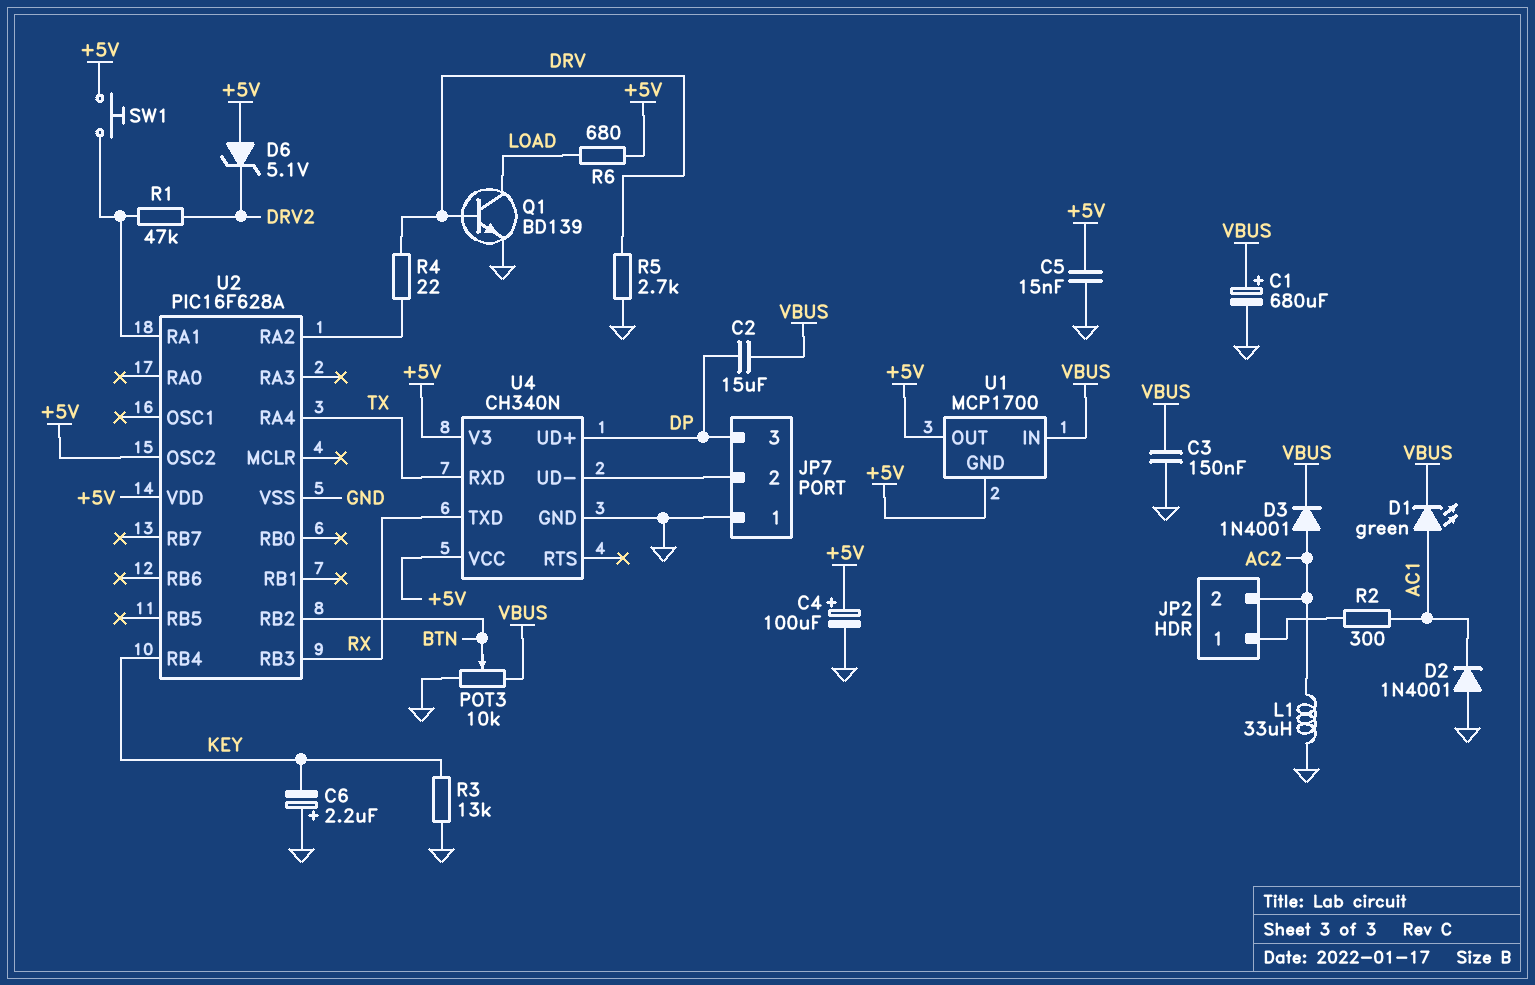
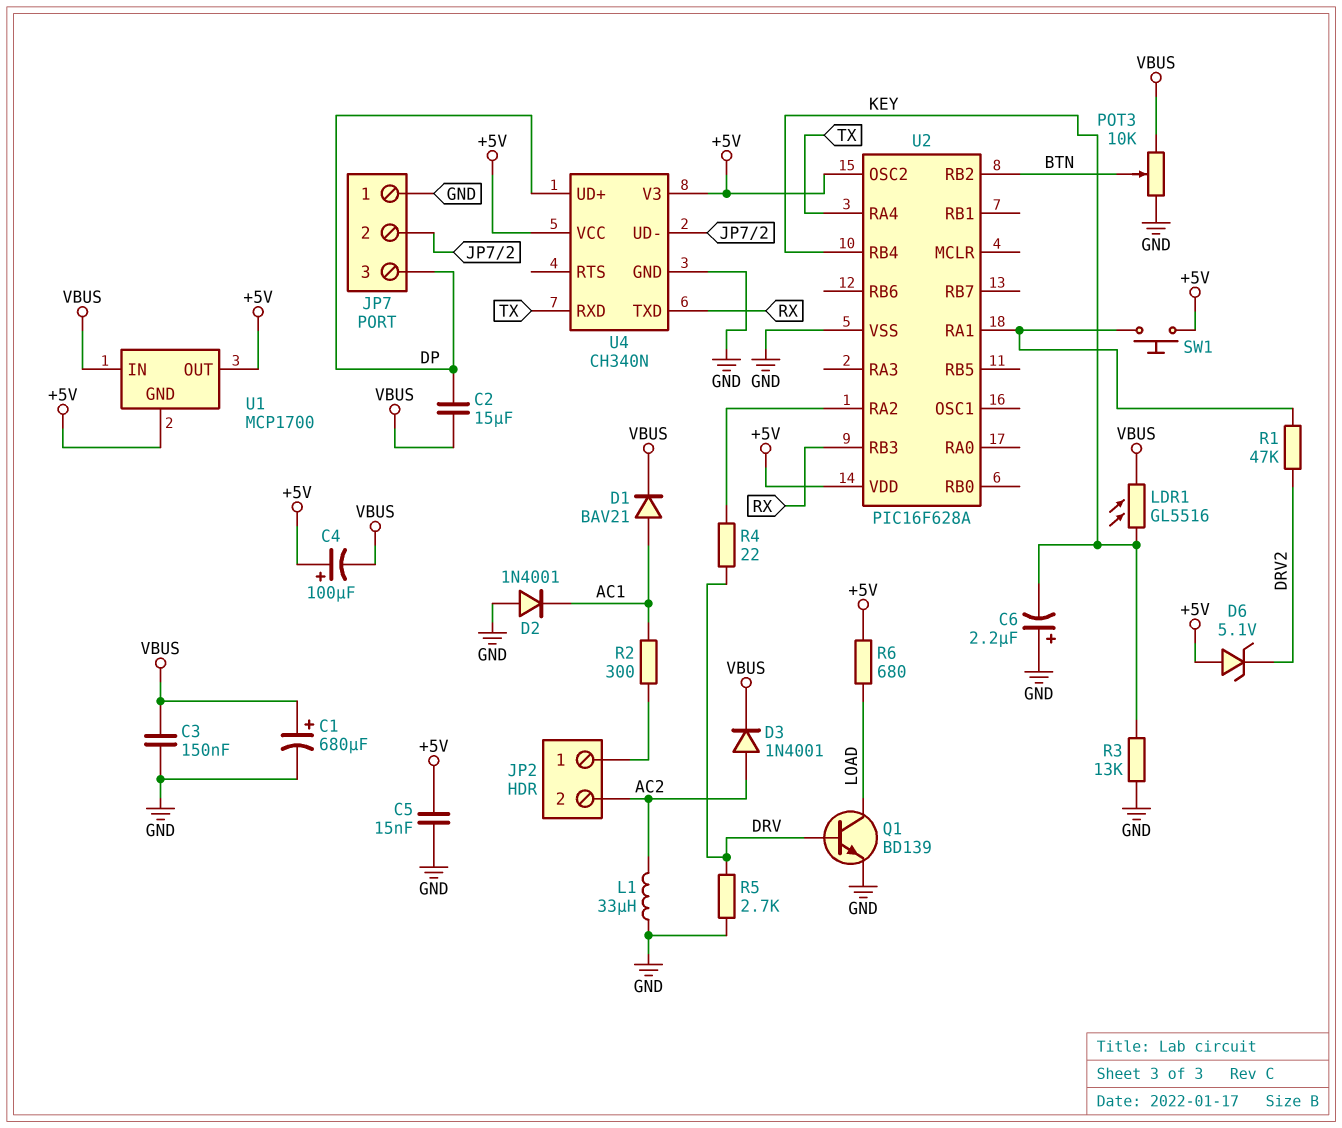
C4: 100uF (plus +5V, minus GND) -> 100uF (plus +5V, minus VBUS)
D1: LED green (A AC1, K VBUS) -> diode BAV21 (A AC1, K VBUS)
LDR1: none -> GL5516 (KEY, VBUS)

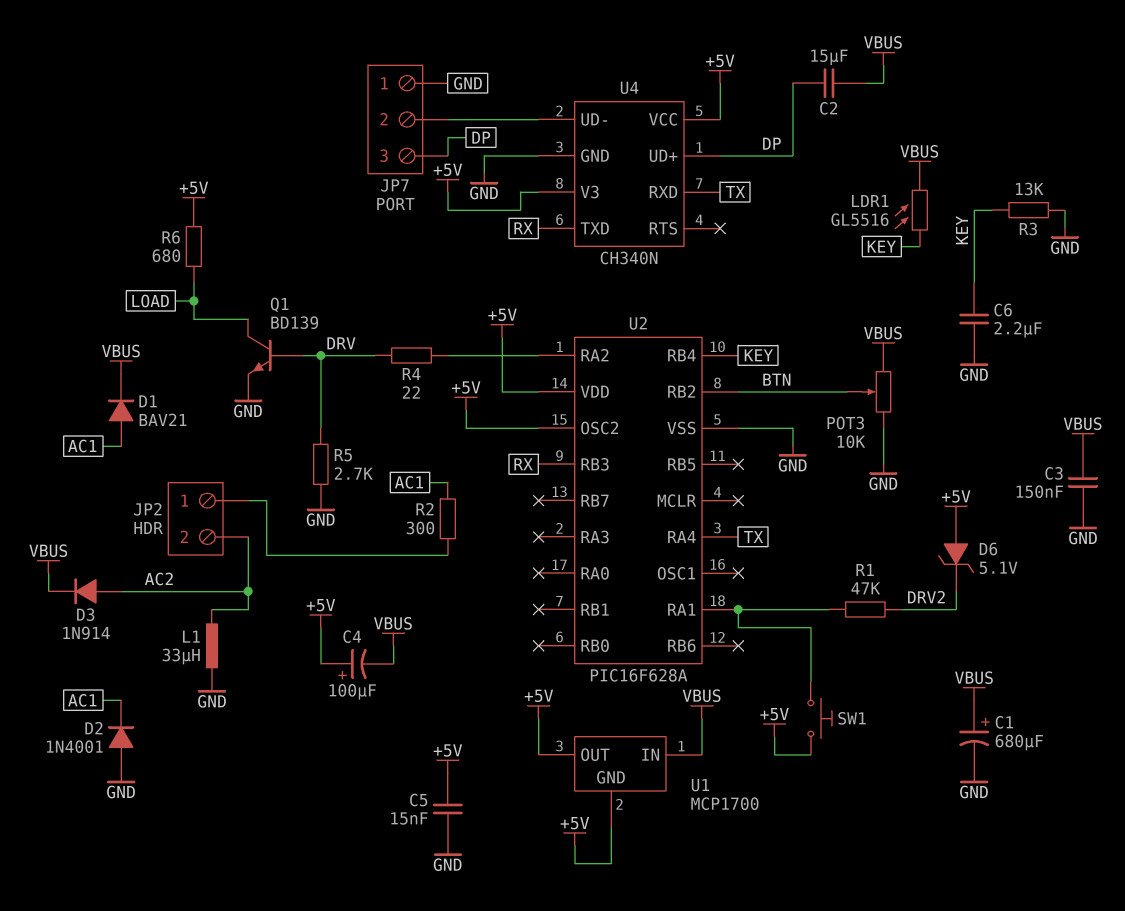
C6: 2.2uF (plus GND, minus KEY) -> 2.2uF (GND, KEY)
D3: diode 1N4001 (A AC2, K VBUS) -> diode 1N914 (A AC2, K VBUS)

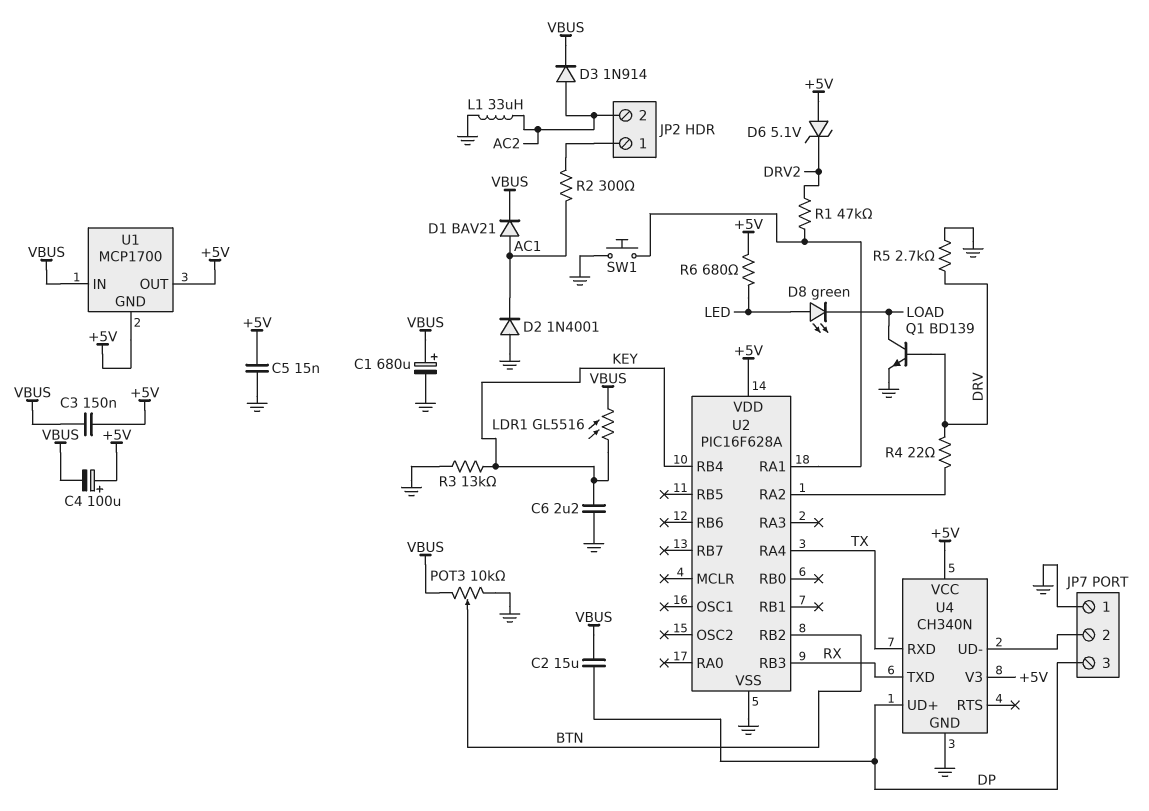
C3: 150nF (GND, VBUS) -> 150nF (+5V, VBUS)
D8: none -> LED green (A LED, K LOAD)
R6: 680 (+5V, LOAD) -> 680 (+5V, LED)
SW1: button (+5V, U2/RA1) -> button (GND, U2/RA1)
U2 pin OSC2: +5V -> none

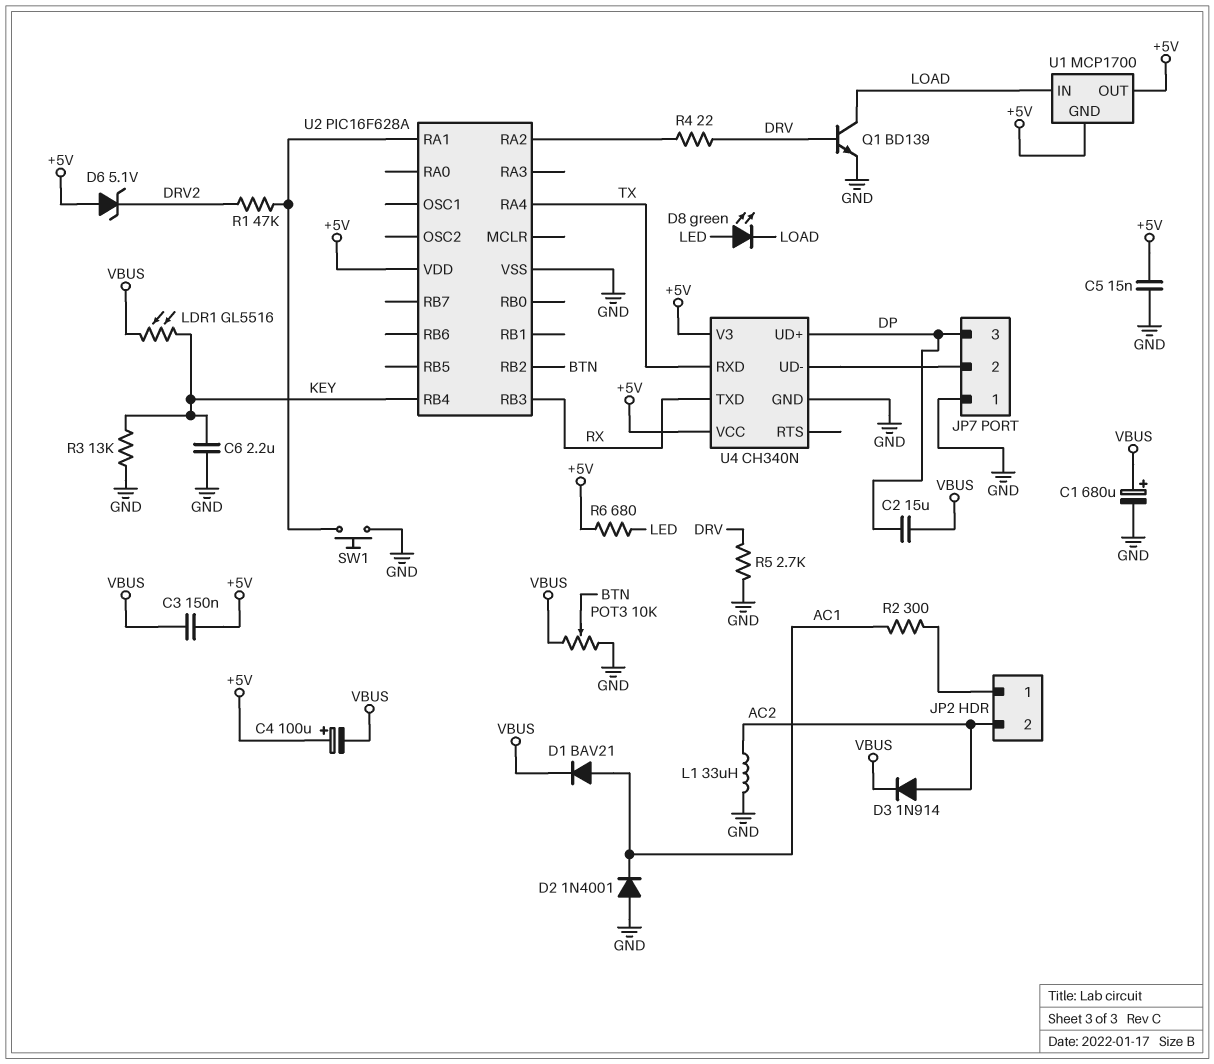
U1 pin IN: VBUS -> LOAD

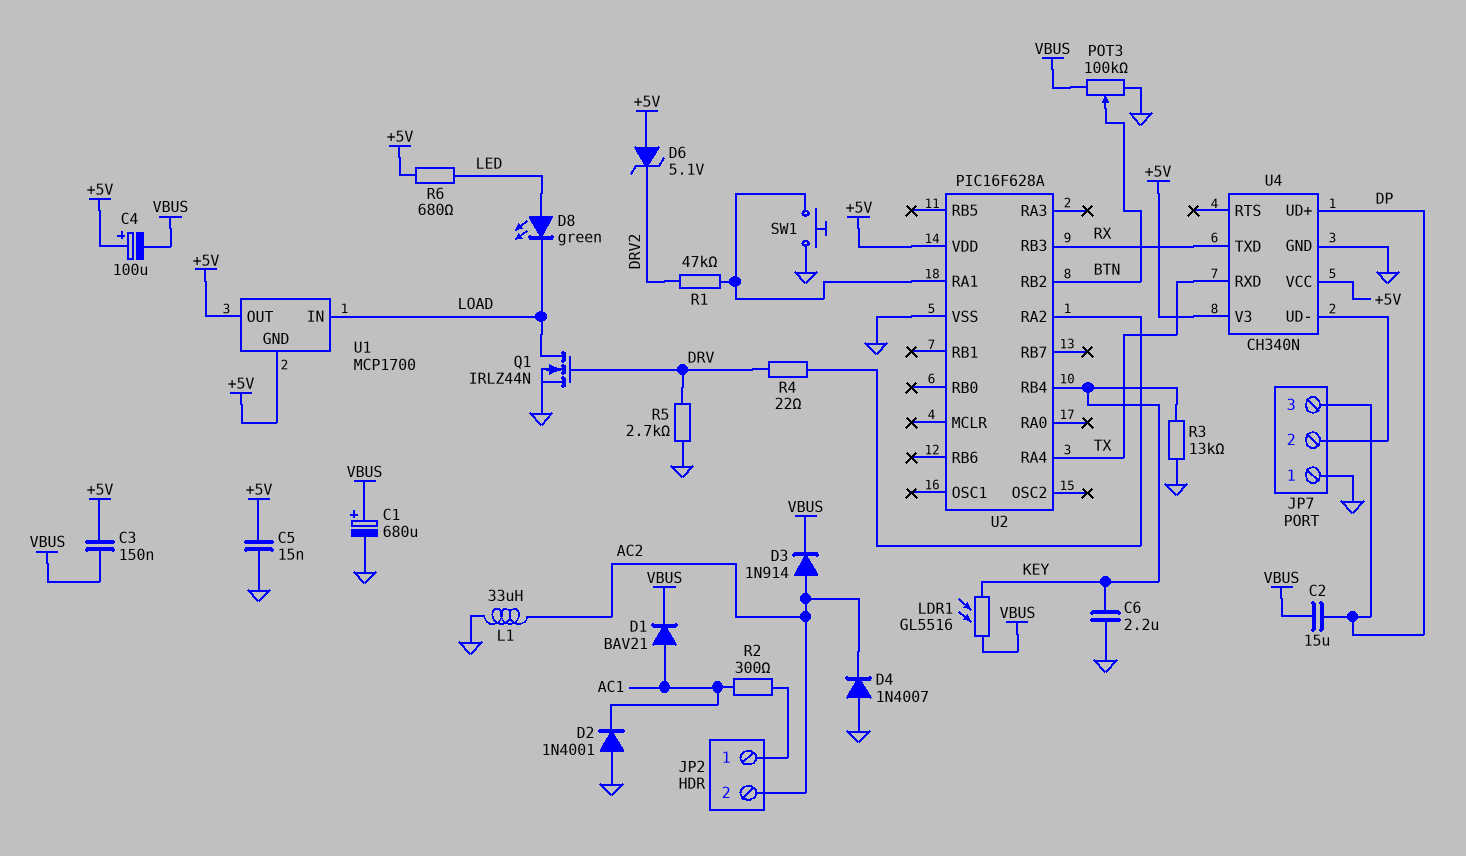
D4: none -> diode 1N4007 (A GND, K AC2)
POT3: 10k (GND, VBUS, wiper BTN) -> 100k (GND, VBUS, wiper BTN)
Q1: NPN BD139 (B DRV, C LOAD, E GND) -> NMOS IRLZ44N (G DRV, D LOAD, S GND)

